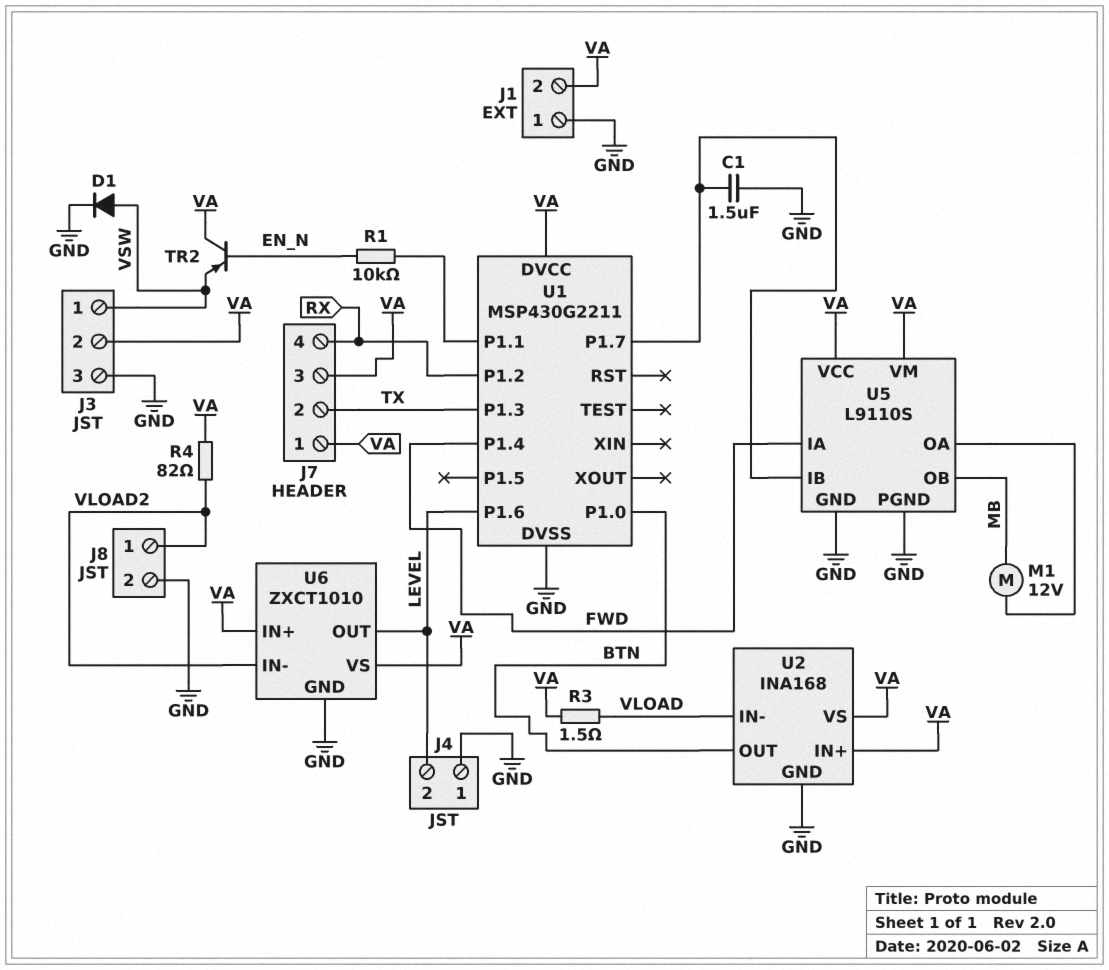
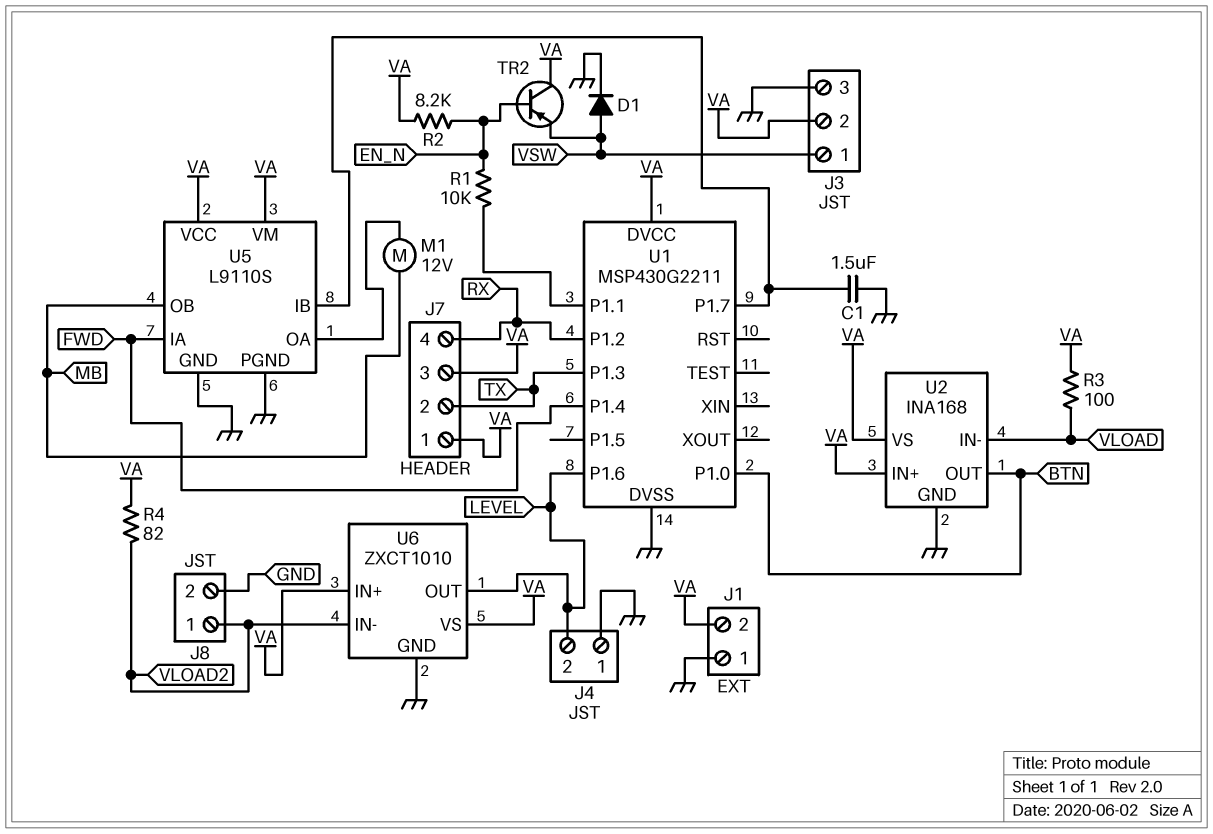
R2: none -> 8.2k (EN_N, VA)
R3: 1.5 (VA, VLOAD) -> 100 (VA, VLOAD)

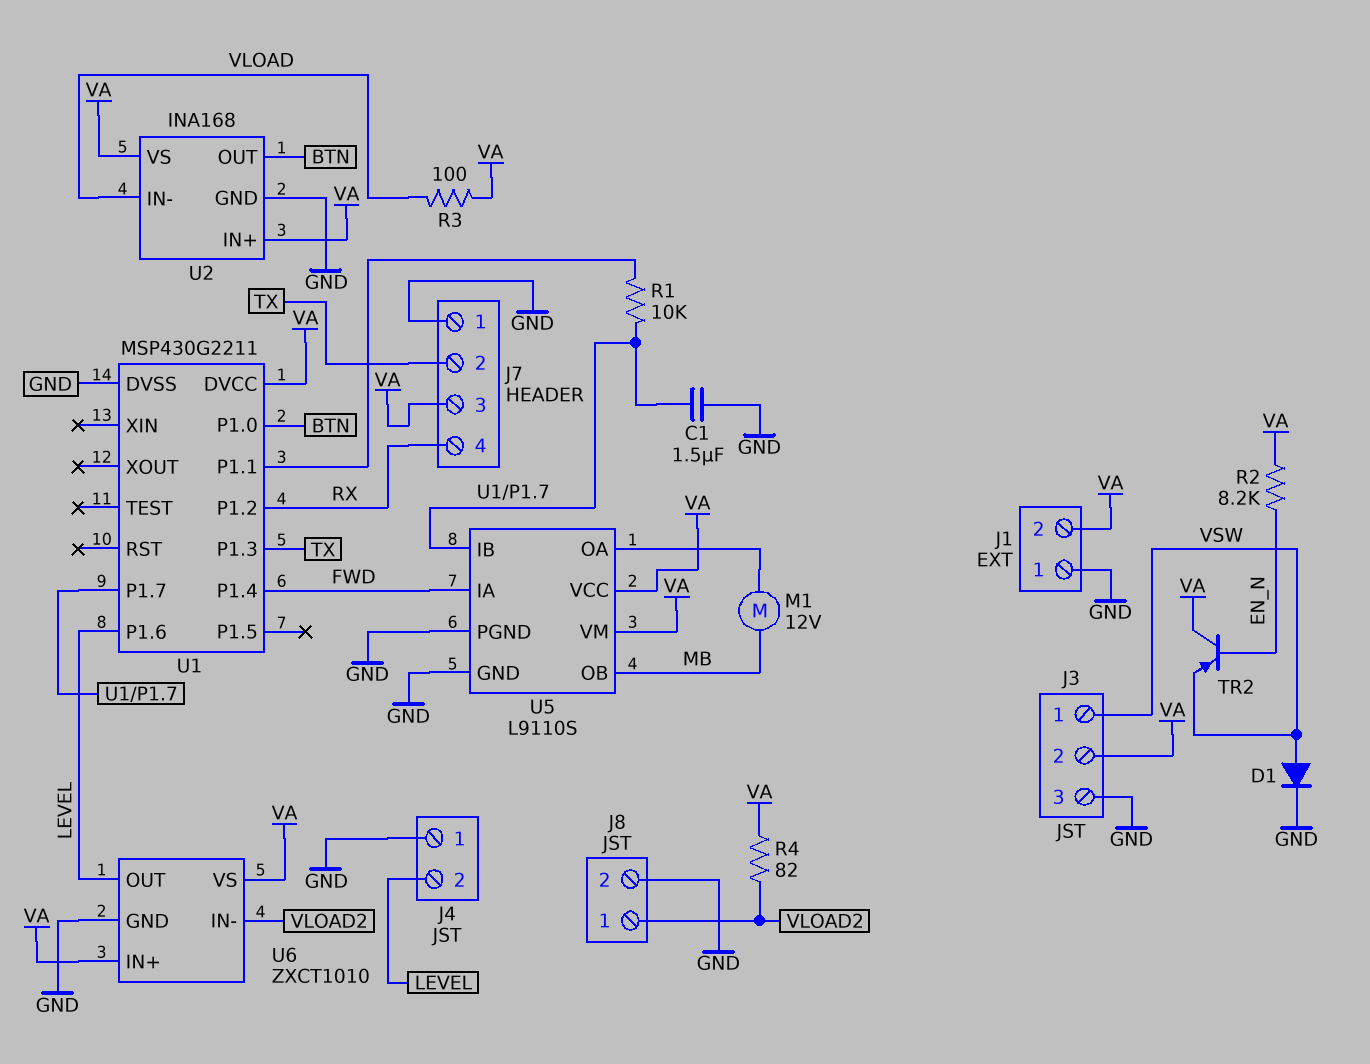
J7 pin 1: VA -> GND
R1: 10k (EN_N, U1/P1.1) -> 10k (U1/P1.1, U1/P1.7)

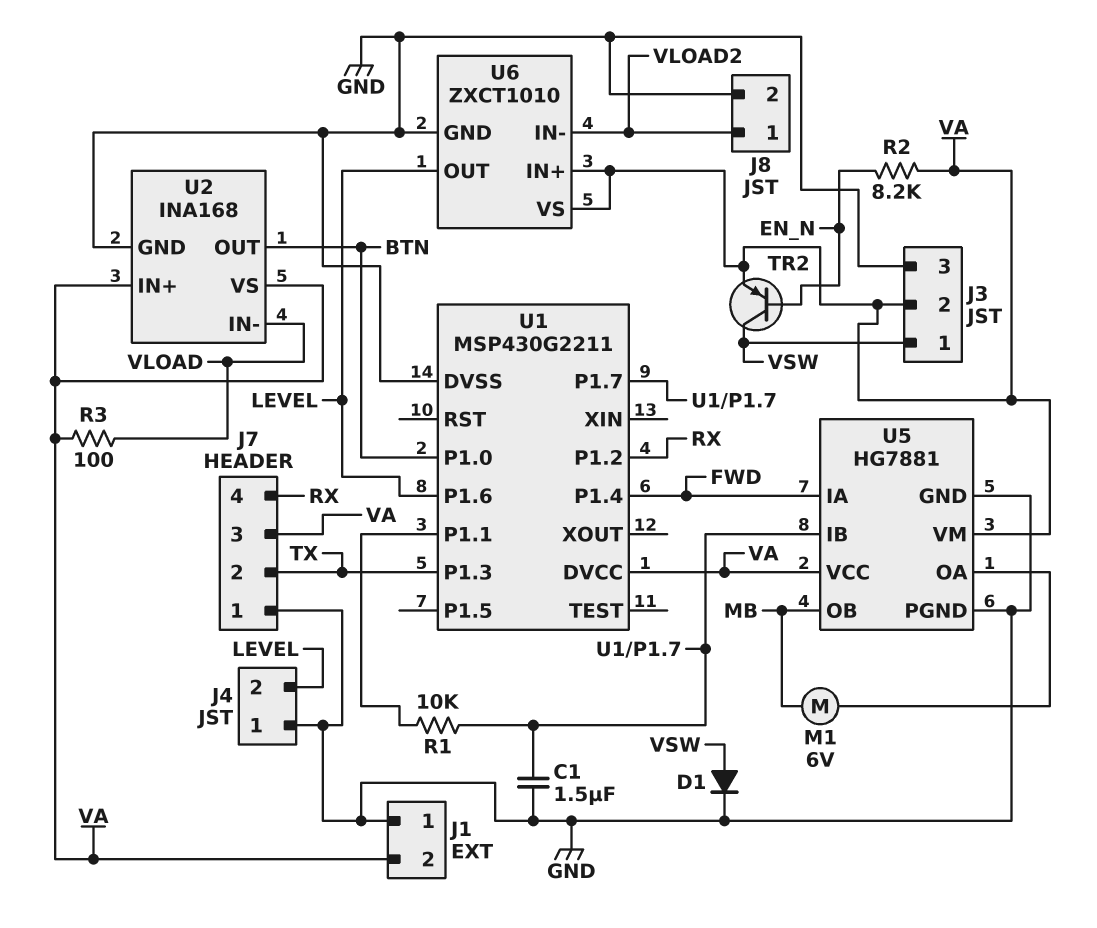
M1: motor 12V (MB, U5/OA) -> motor 6V (MB, U5/OA)
R4: 82 (VA, VLOAD2) -> none
TR2: PNP (B EN_N, C VA, E VSW) -> PNP (B EN_N, C VSW, E VA)
U5: L9110S -> HG7881

